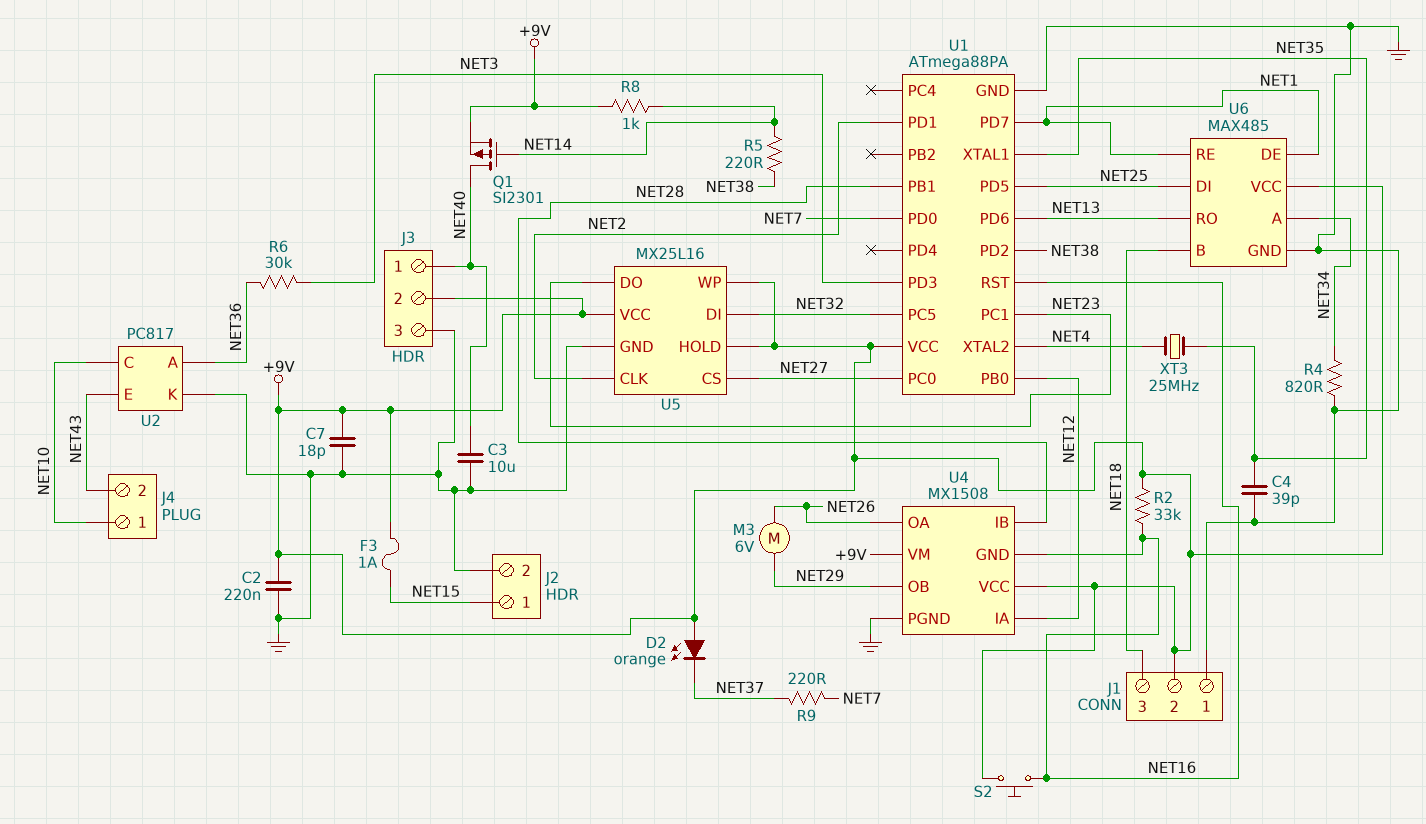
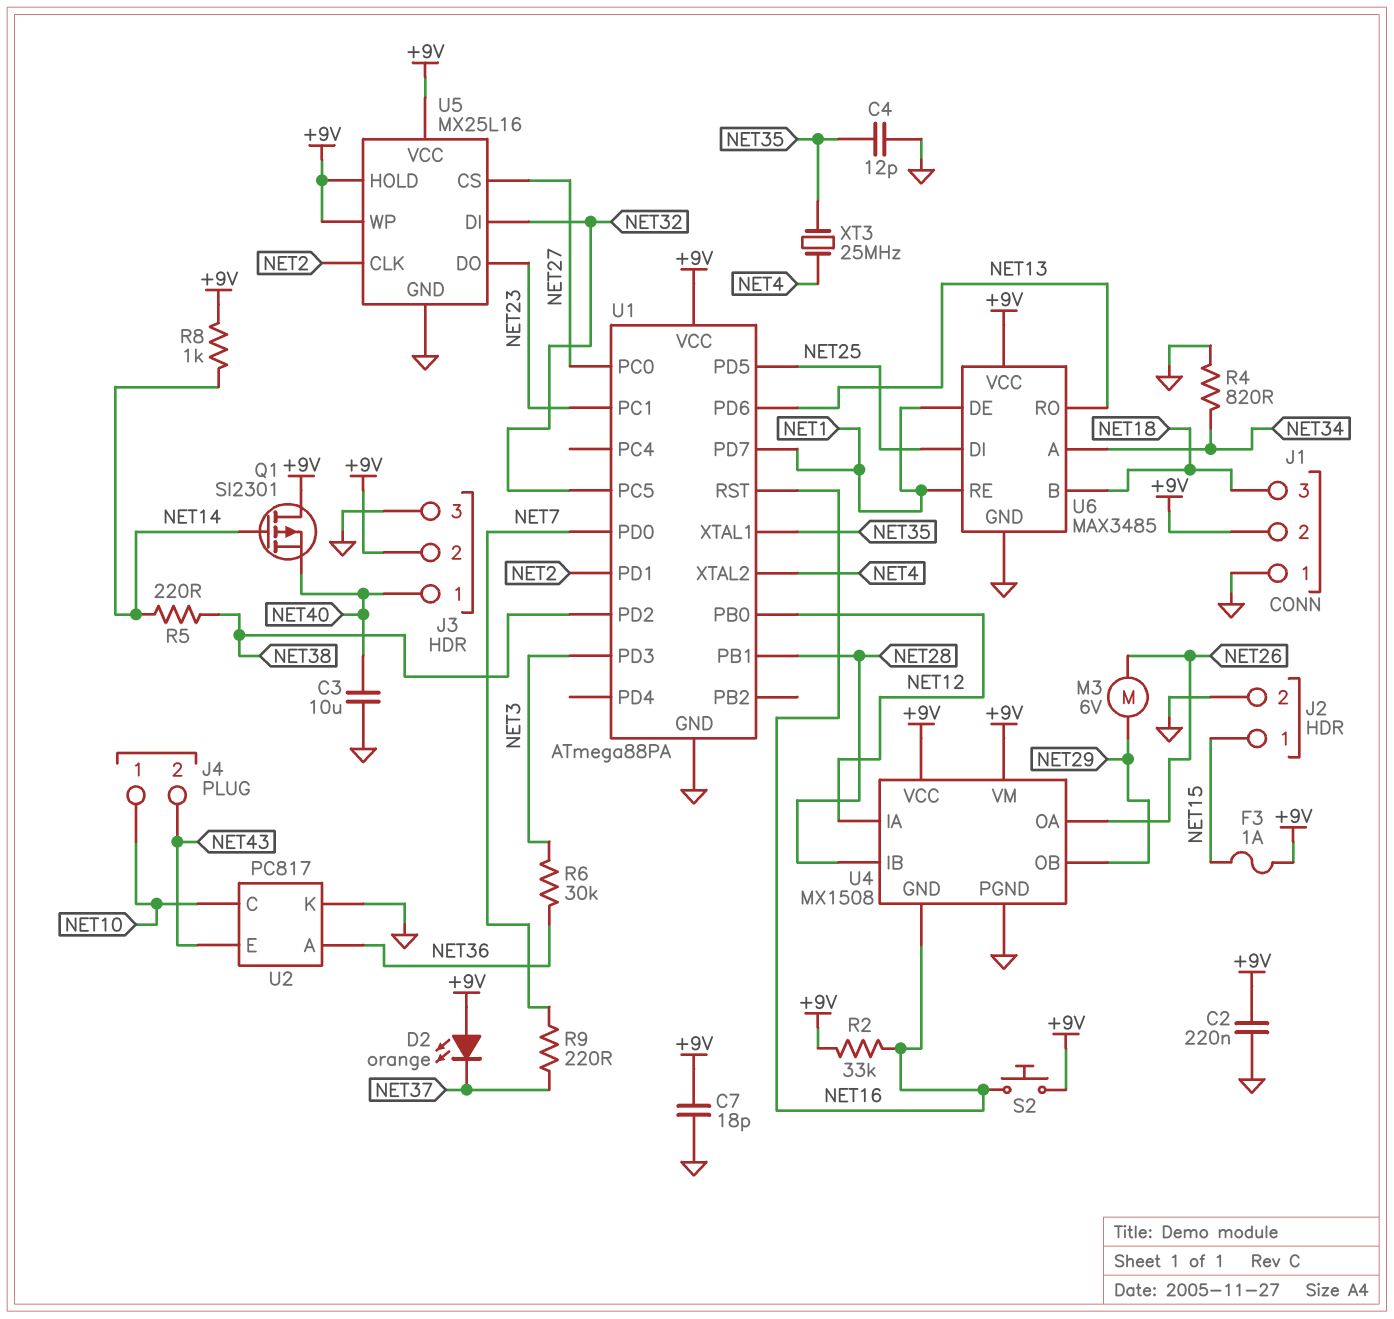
C4: 39pF (GND, NET35) -> 12pF (GND, NET35)
Q1: PMOS SI2301 (G NET14, D NET40, S +9V) -> PMOS SI2301 (G NET14, D +9V, S NET40)
U6: MAX485 -> MAX3485

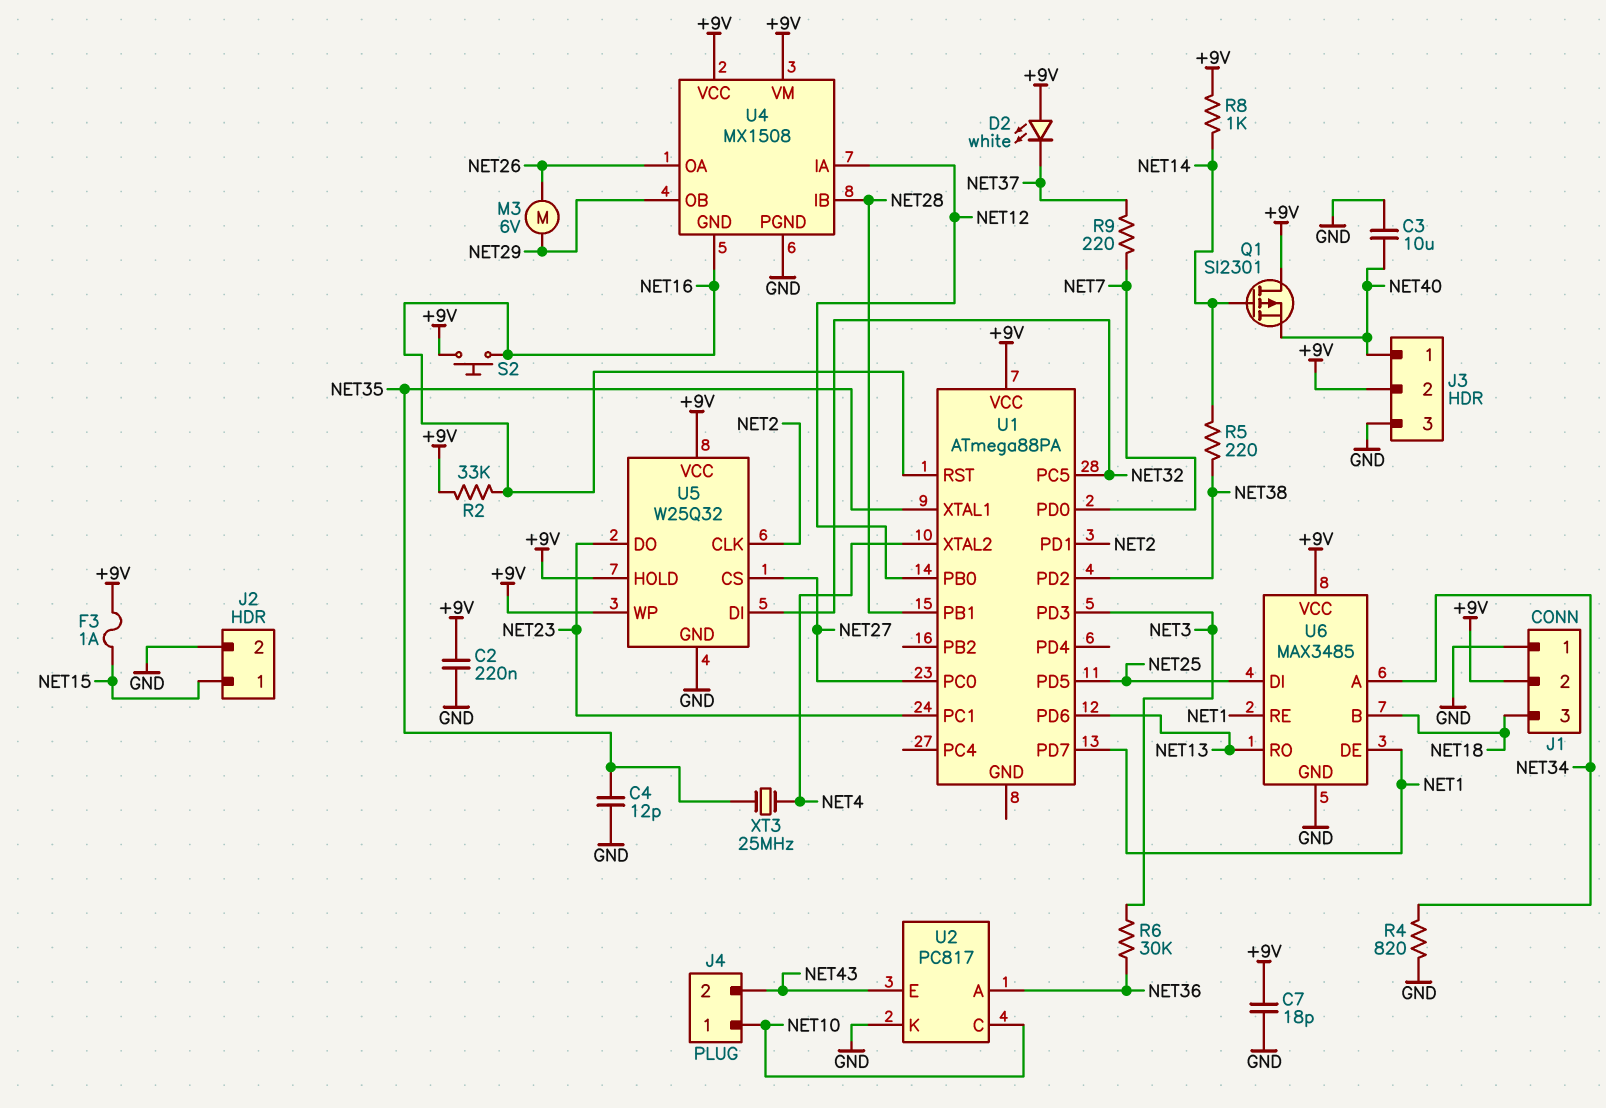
D2: LED orange (A +9V, K NET37) -> LED white (A +9V, K NET37)
U1 pin GND: GND -> none
U5: MX25L16 -> W25Q32

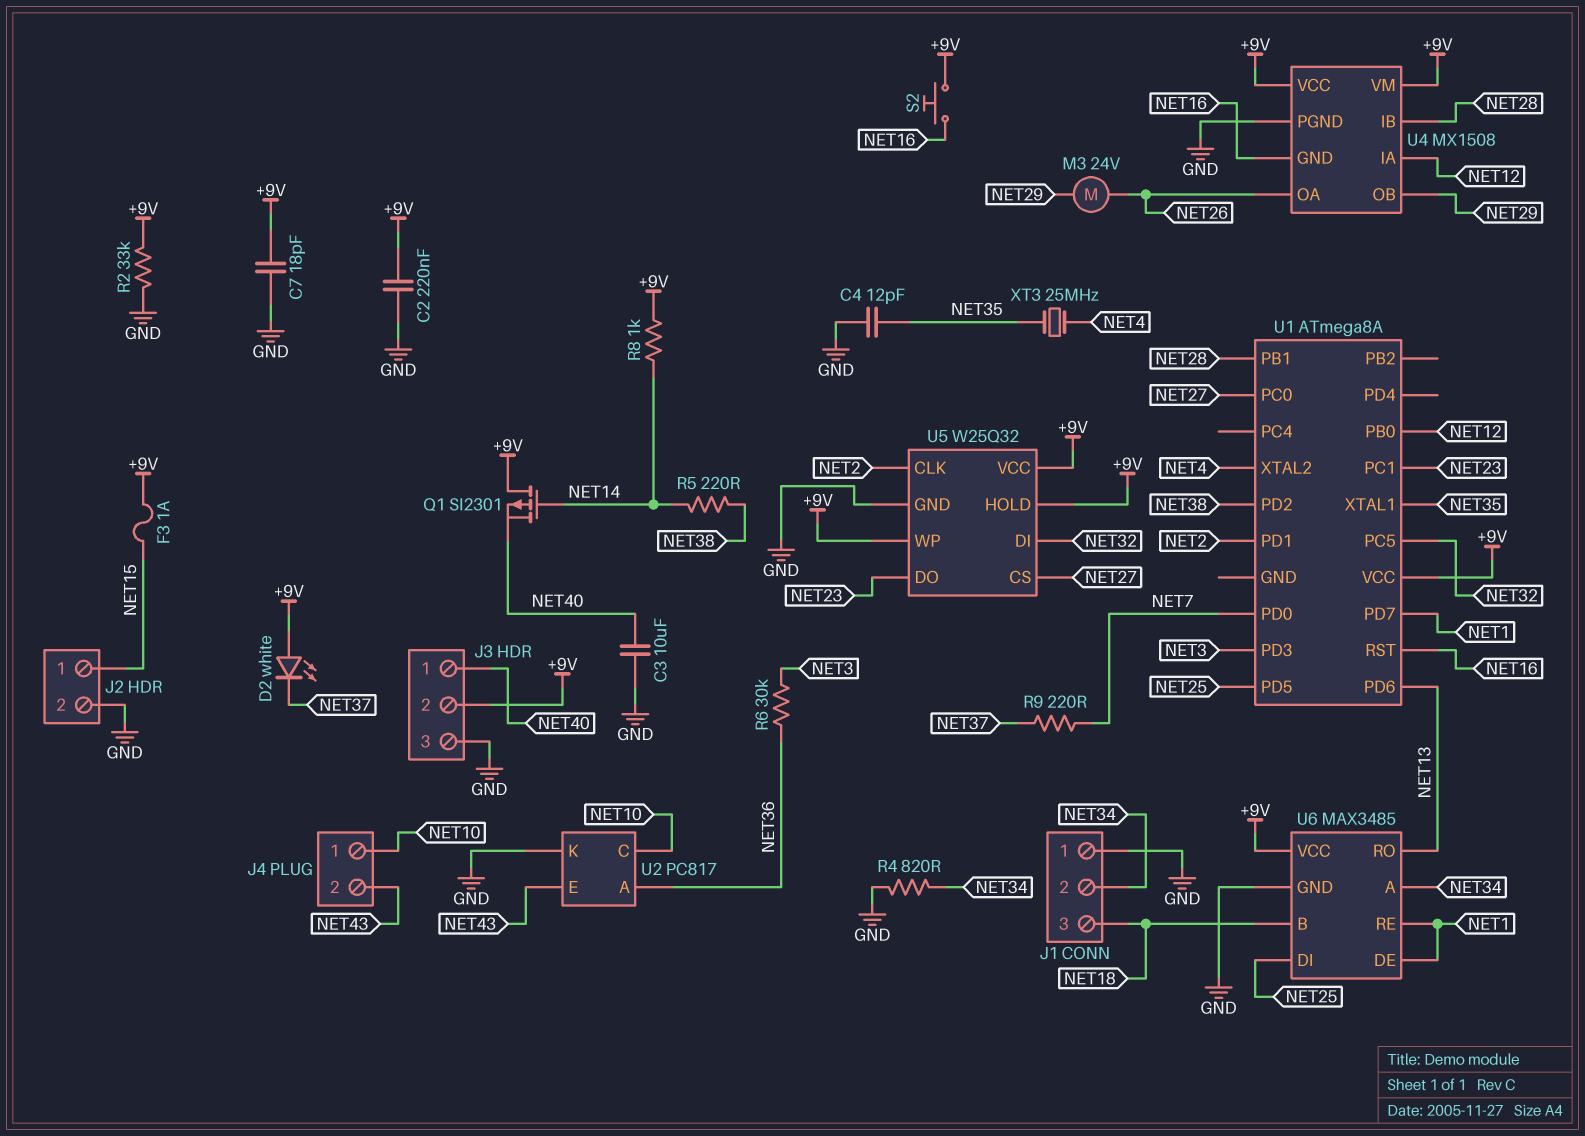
J1 pin 2: +9V -> NET34
M3: motor 6V (NET26, NET29) -> motor 24V (NET26, NET29)
R2: 33k (+9V, NET16) -> 33k (+9V, GND)
U1: ATmega88PA -> ATmega8A

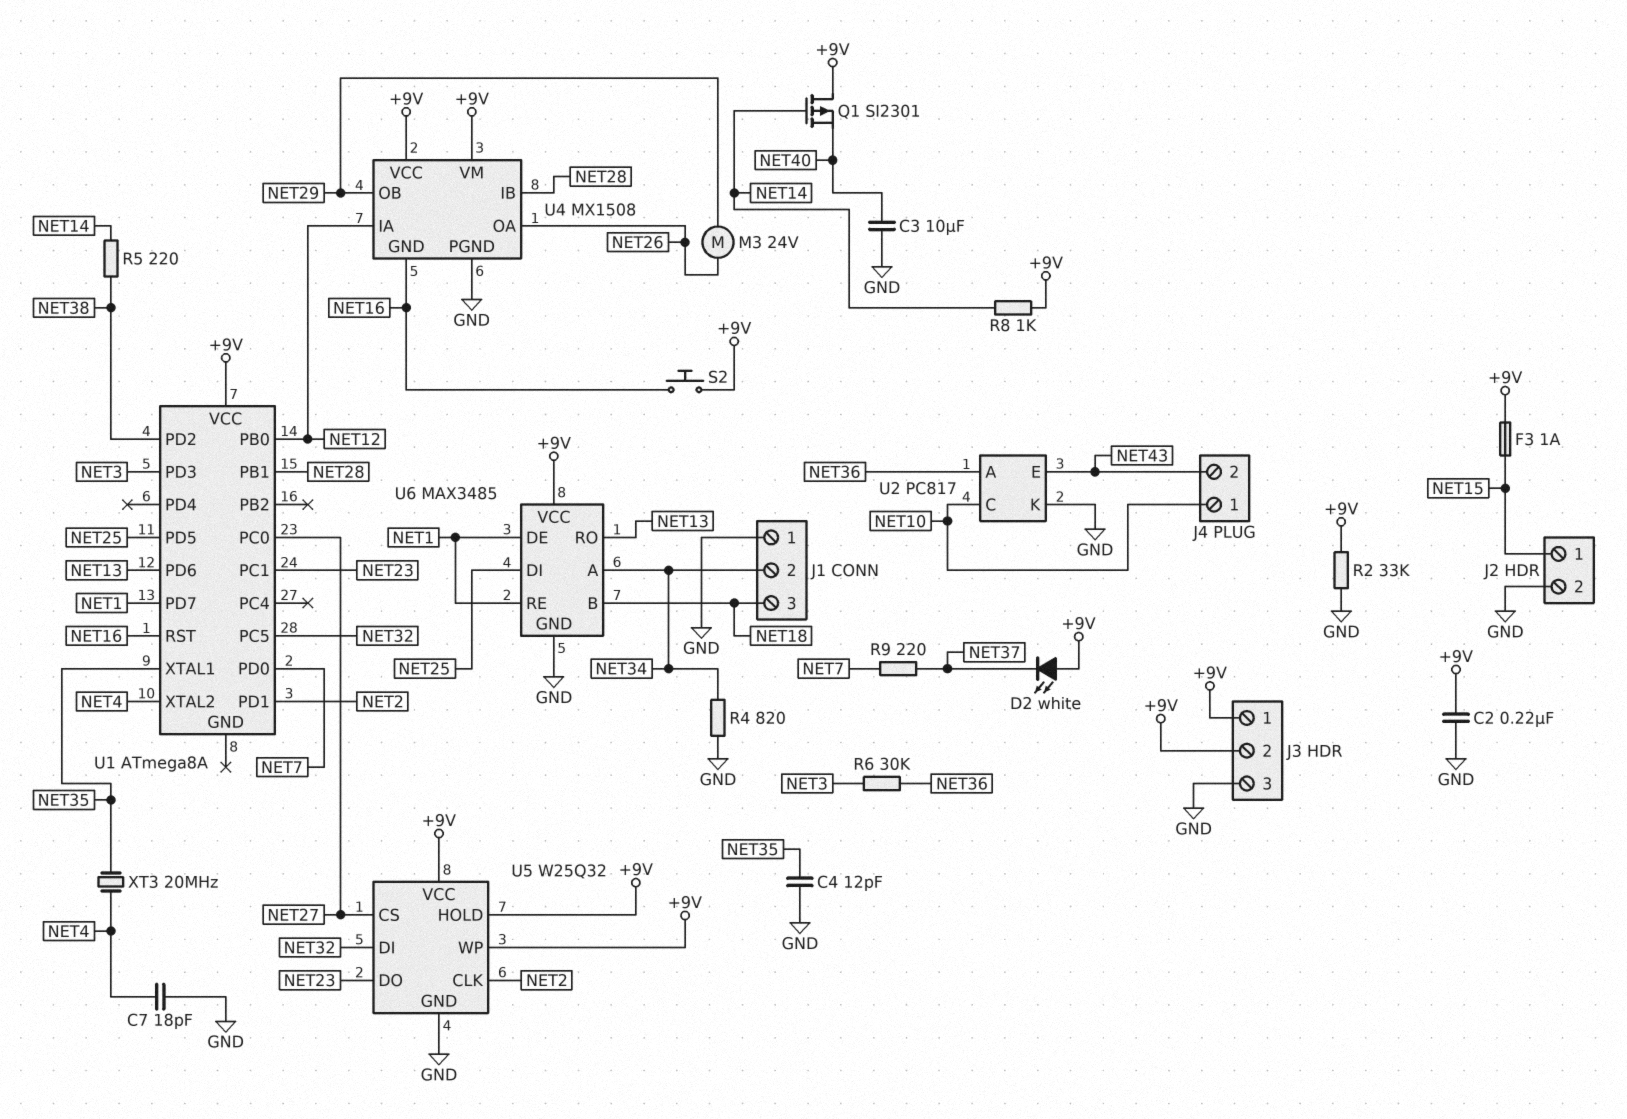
C7: 18pF (+9V, GND) -> 18pF (GND, NET4)
J3 pin 1: NET40 -> +9V
XT3: 25MHz (NET4, NET35) -> 20MHz (NET4, NET35)

